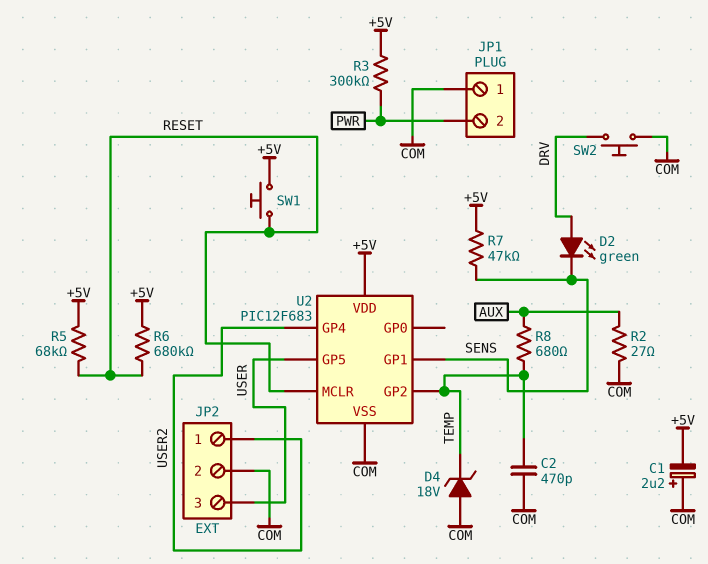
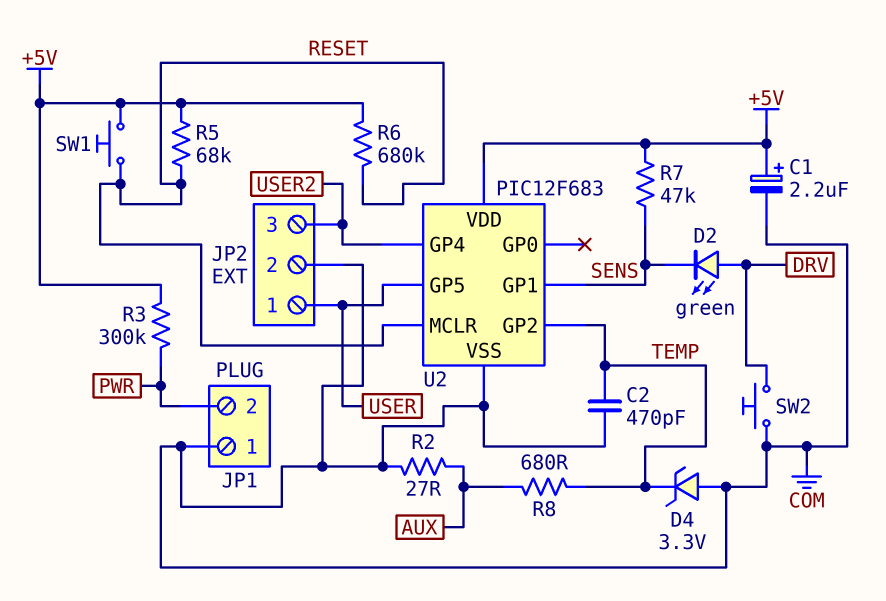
C1: 2.2uF (plus COM, minus +5V) -> 2.2uF (plus +5V, minus COM)
D4: zener 18V (A COM, K TEMP) -> zener 3.3V (A COM, K TEMP)
JP2 pin 1: USER2 -> USER
JP2 pin 3: USER -> USER2

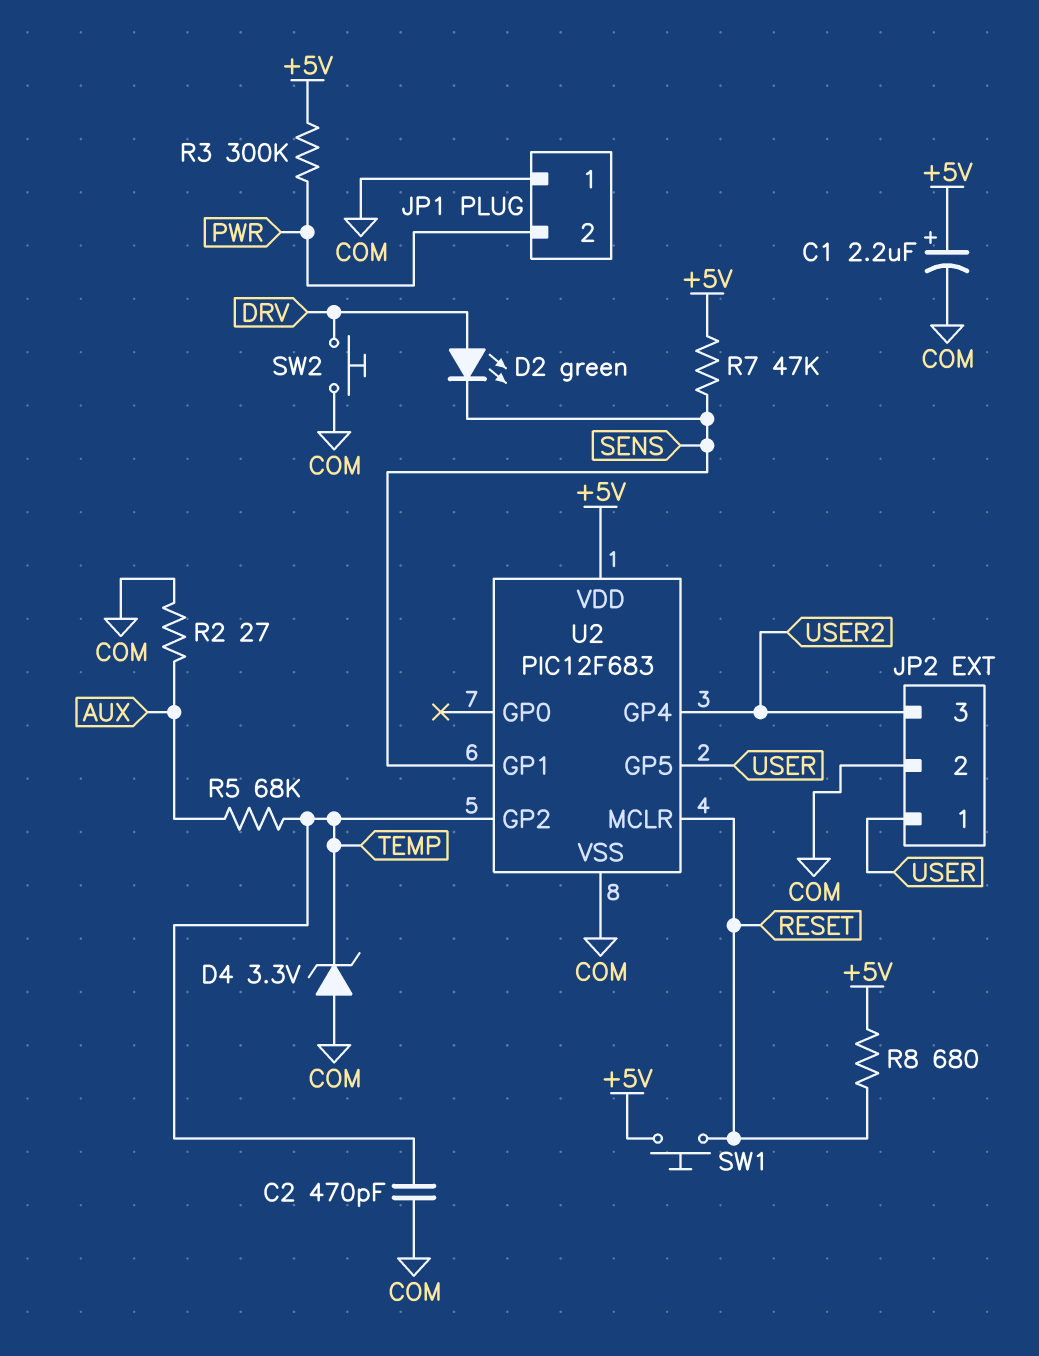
R5: 68k (+5V, RESET) -> 68k (AUX, TEMP)
R6: 680k (+5V, RESET) -> none
R8: 680 (AUX, TEMP) -> 680 (+5V, RESET)

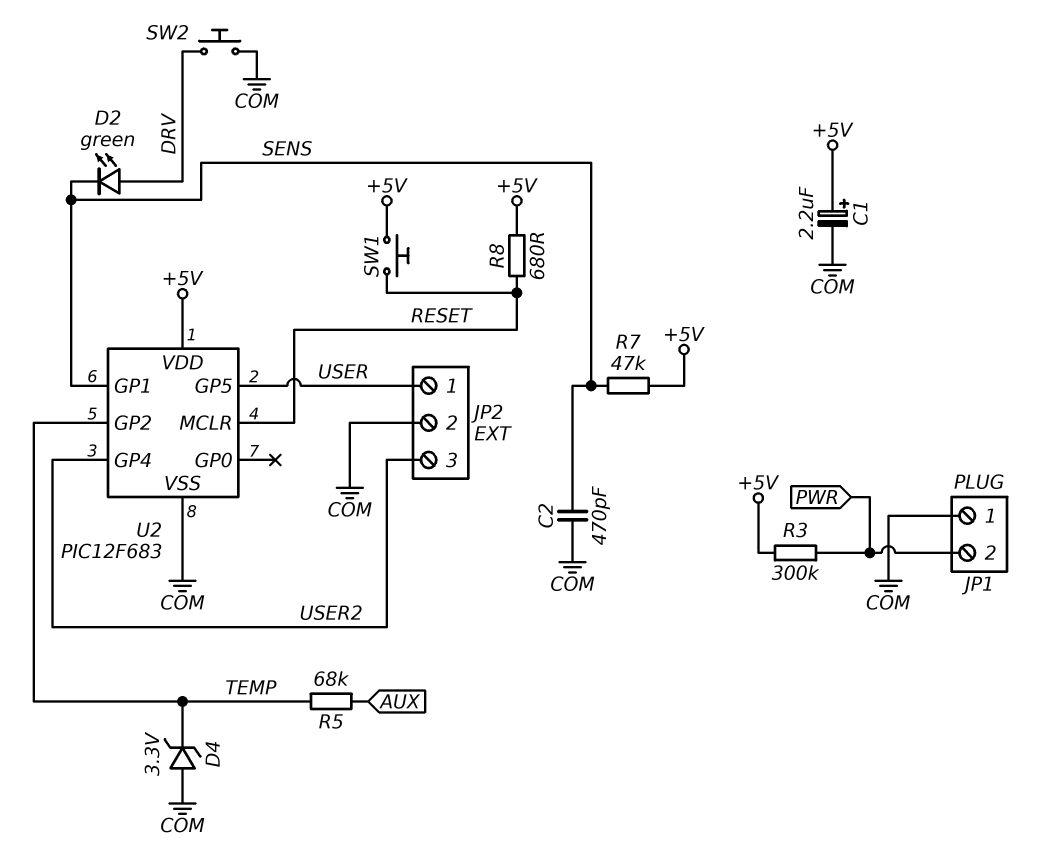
C2: 470pF (COM, TEMP) -> 470pF (COM, SENS)
R2: 27 (AUX, COM) -> none

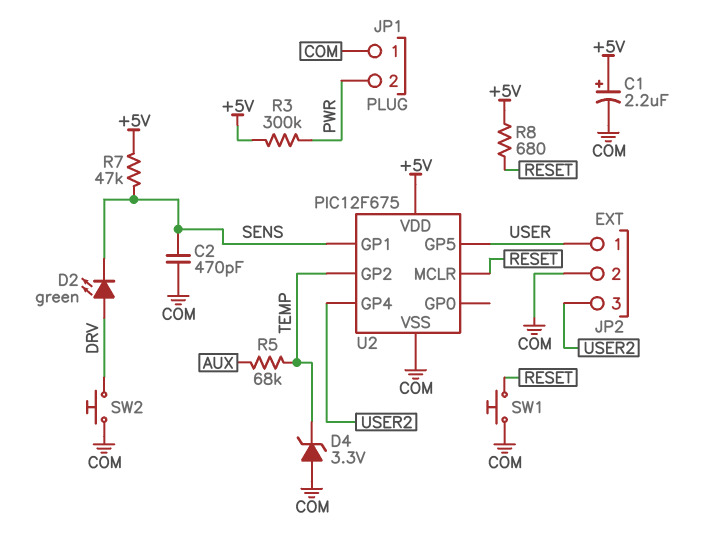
SW1: button (+5V, RESET) -> button (COM, RESET)
U2: PIC12F683 -> PIC12F675

